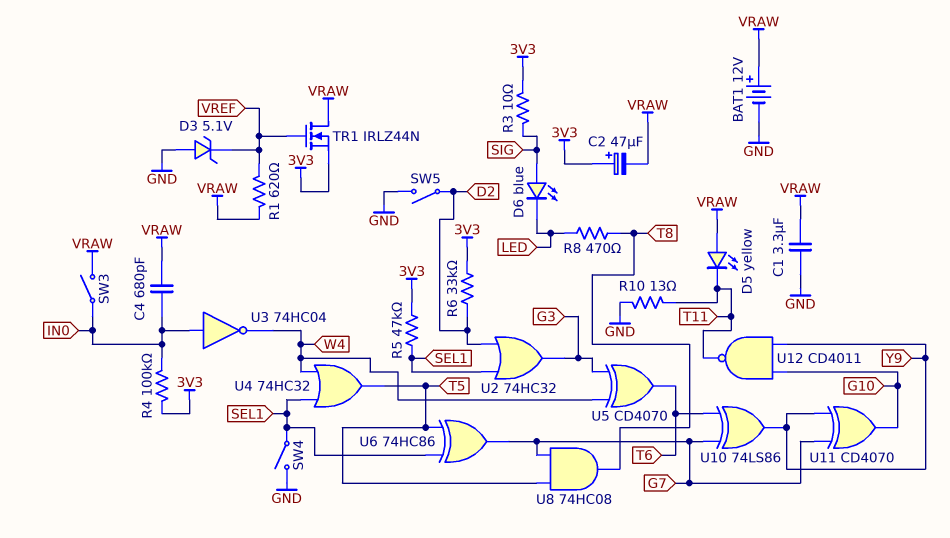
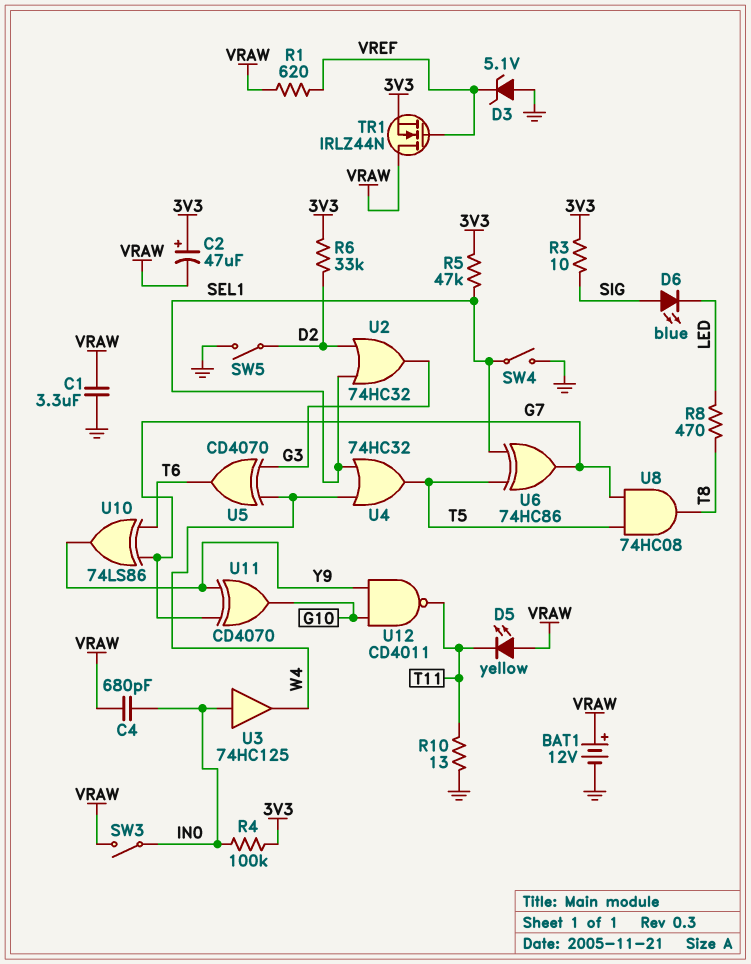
U3: NOT 74HC04 (in IN0, out W4) -> buffer 74HC125 (in IN0, out W4)

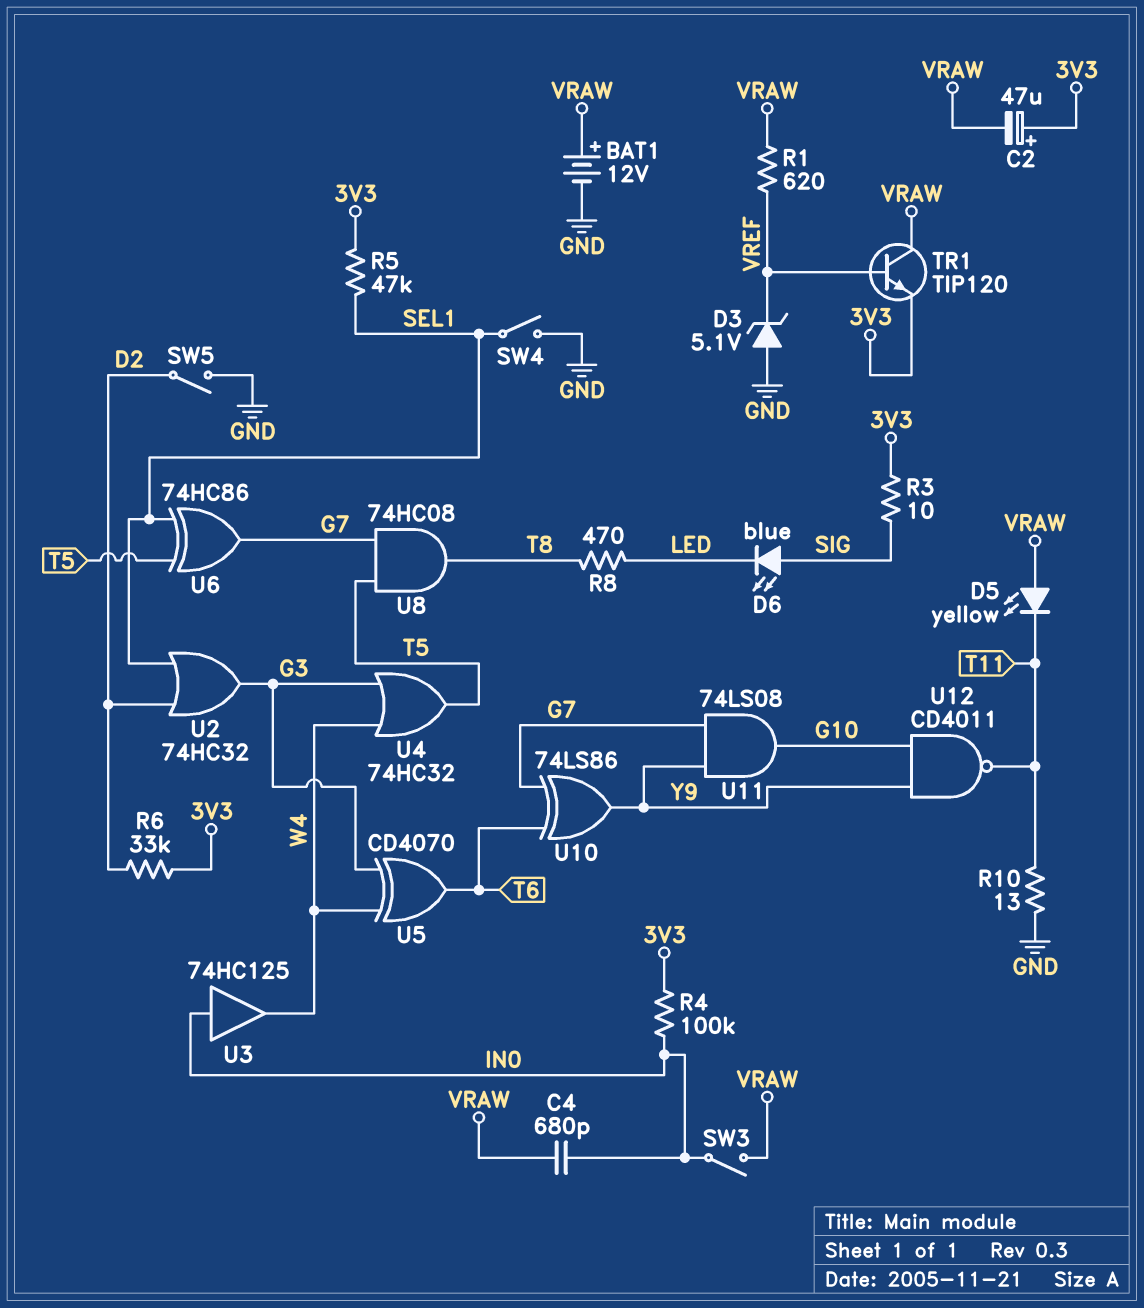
C1: 3.3uF (GND, VRAW) -> none
TR1: NMOS IRLZ44N (G VREF, D VRAW, S 3V3) -> NPN TIP120 (B VREF, C VRAW, E 3V3)
U4: OR 74HC32 (in SEL1, in W4, out T5) -> OR 74HC32 (in G3, in W4, out T5)
U11: XOR CD4070 (in G7, in Y9, out G10) -> AND 74LS08 (in G7, in Y9, out G10)

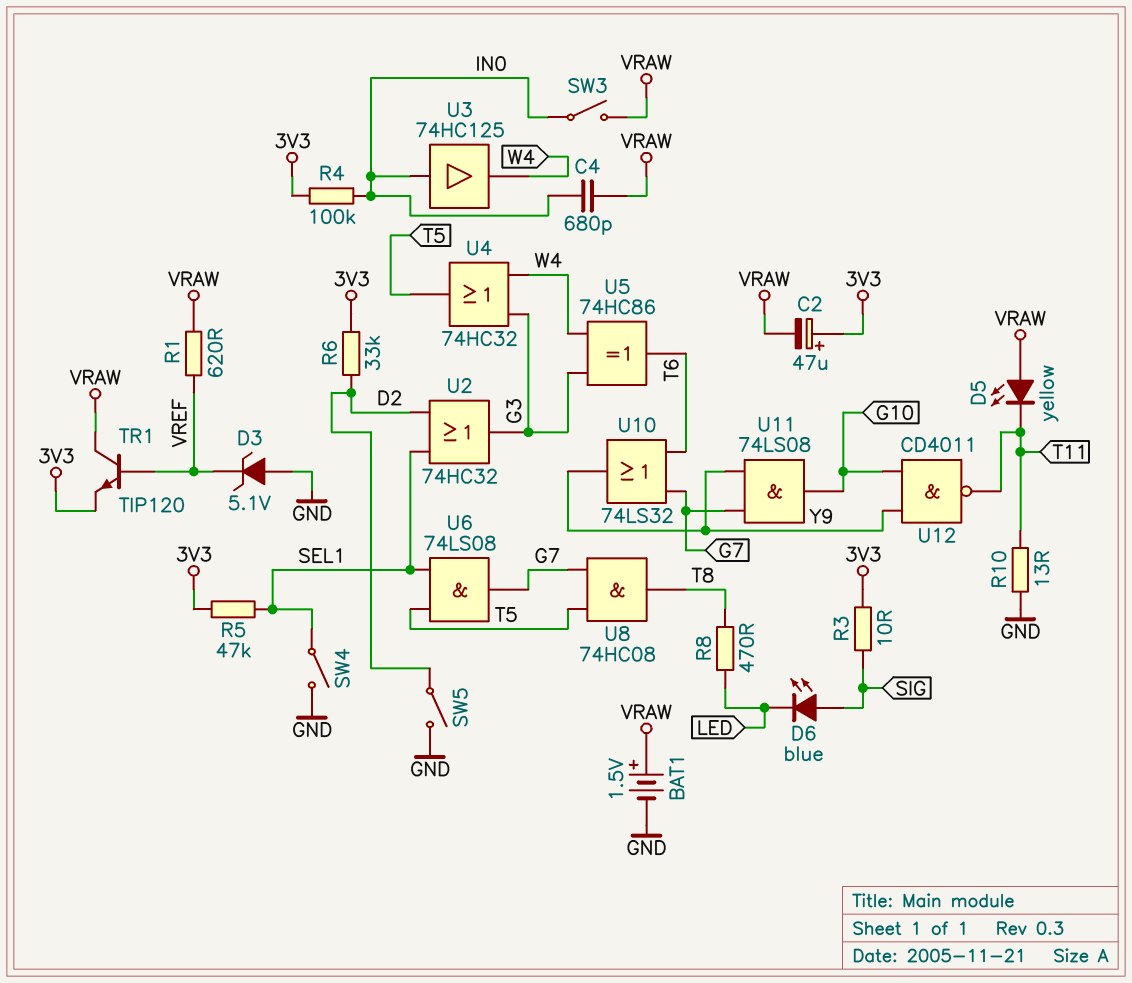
BAT1: 12V (plus VRAW, minus GND) -> 1.5V (plus VRAW, minus GND)
U5: XOR CD4070 (in G3, in W4, out T6) -> XOR 74HC86 (in G3, in W4, out T6)
U6: XOR 74HC86 (in SEL1, in T5, out G7) -> AND 74LS08 (in SEL1, in T5, out G7)
U10: XOR 74LS86 (in G7, in T6, out Y9) -> OR 74LS32 (in G7, in T6, out Y9)

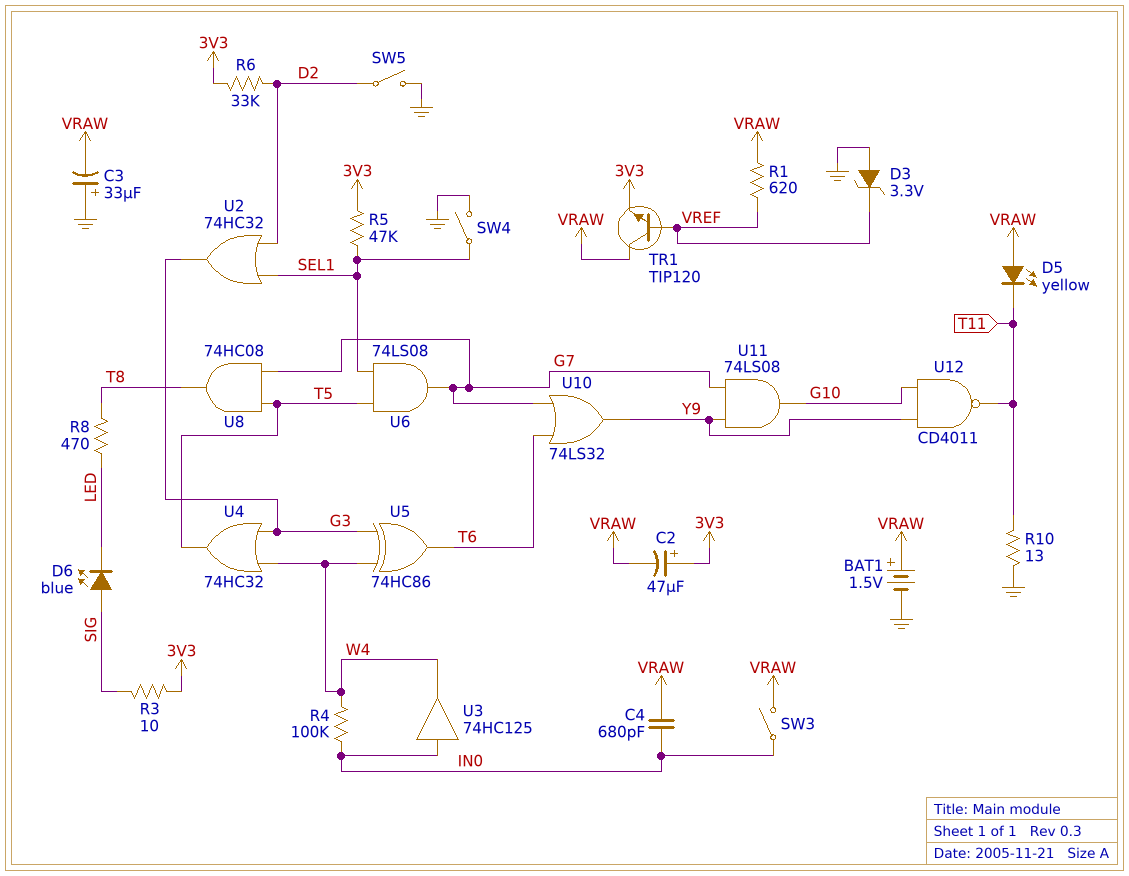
C3: none -> 33uF (plus GND, minus VRAW)
D3: zener 5.1V (A GND, K VREF) -> zener 3.3V (A GND, K VREF)
R4: 100k (3V3, IN0) -> 100k (IN0, W4)

